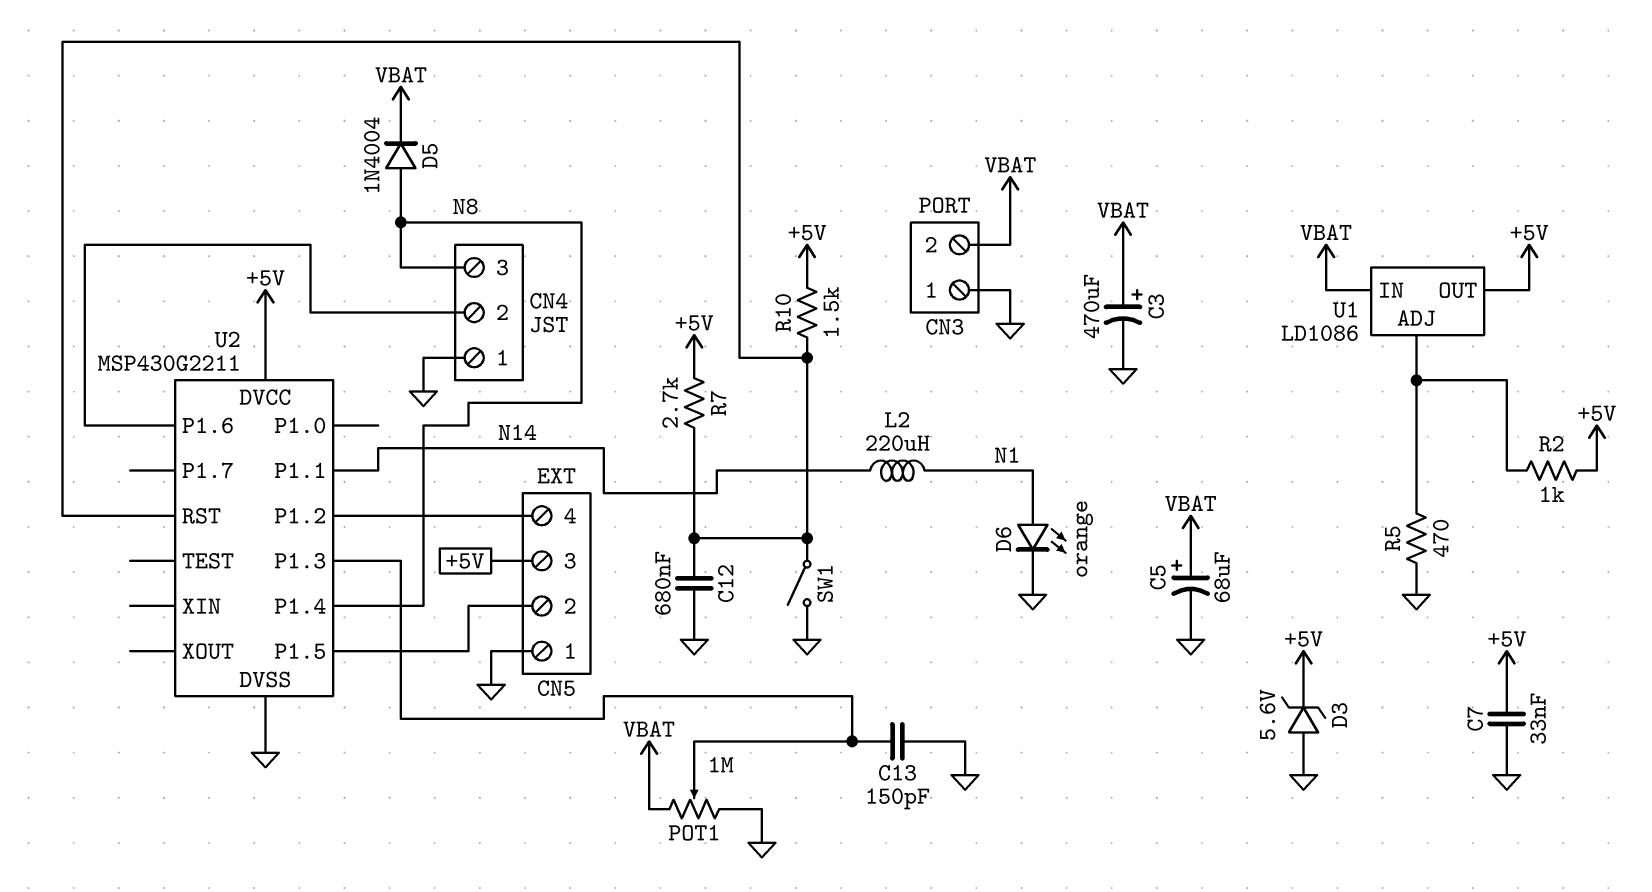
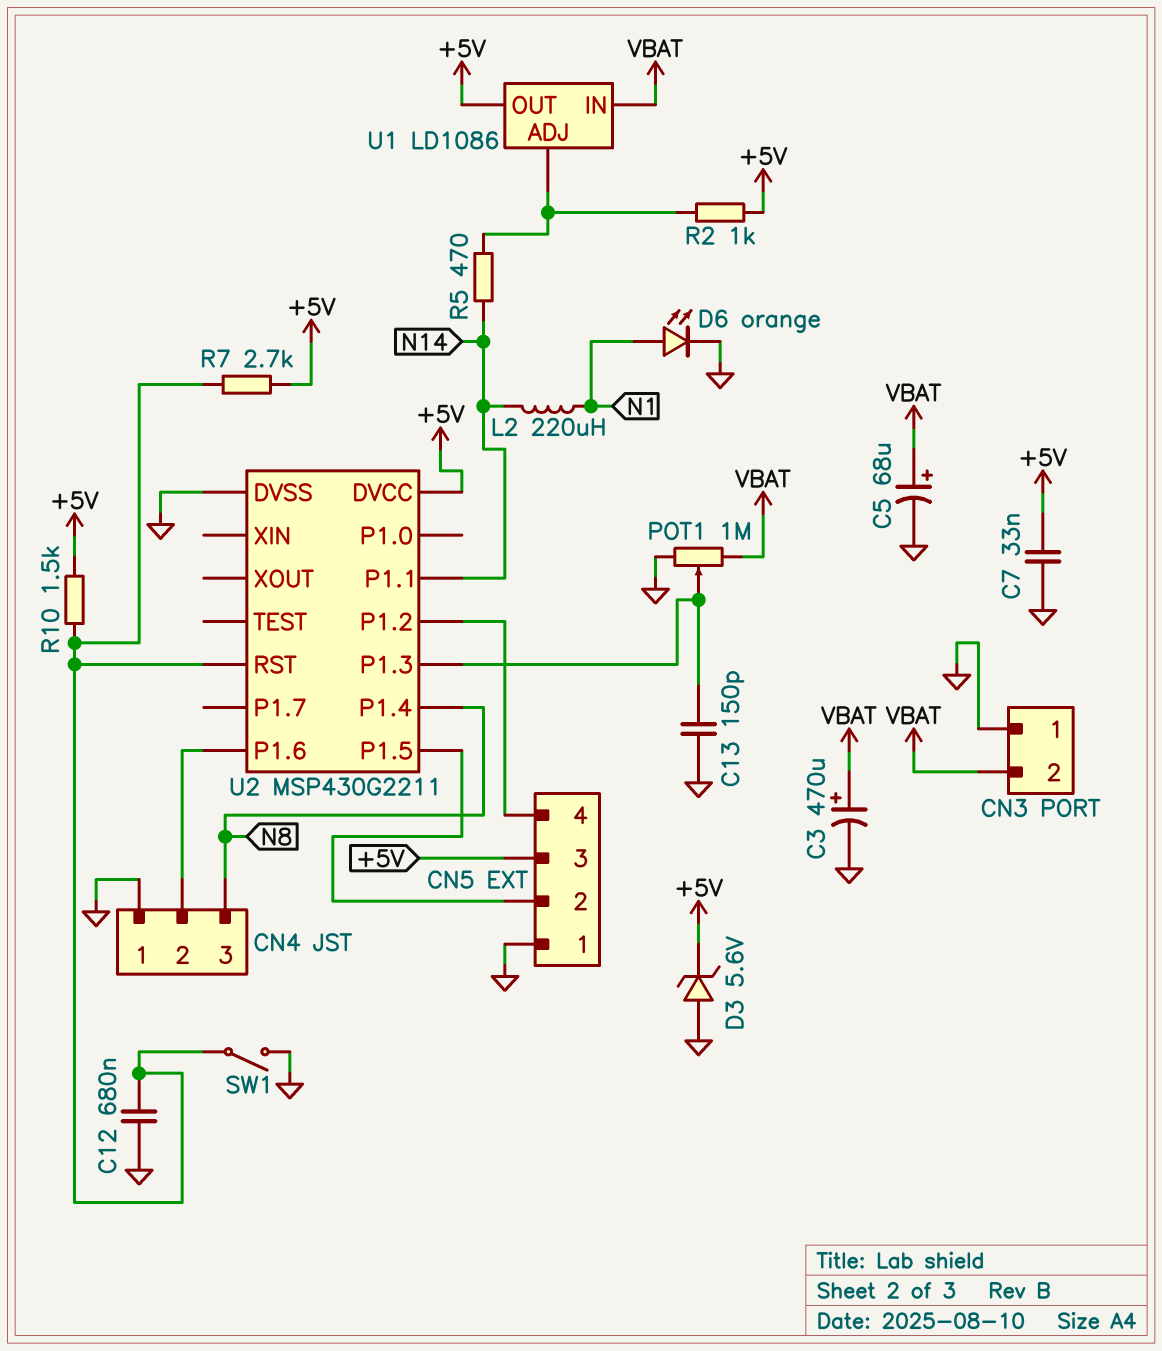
D5: diode 1N4004 (A N8, K VBAT) -> none
R5: 470 (GND, U1/ADJ) -> 470 (N14, U1/ADJ)

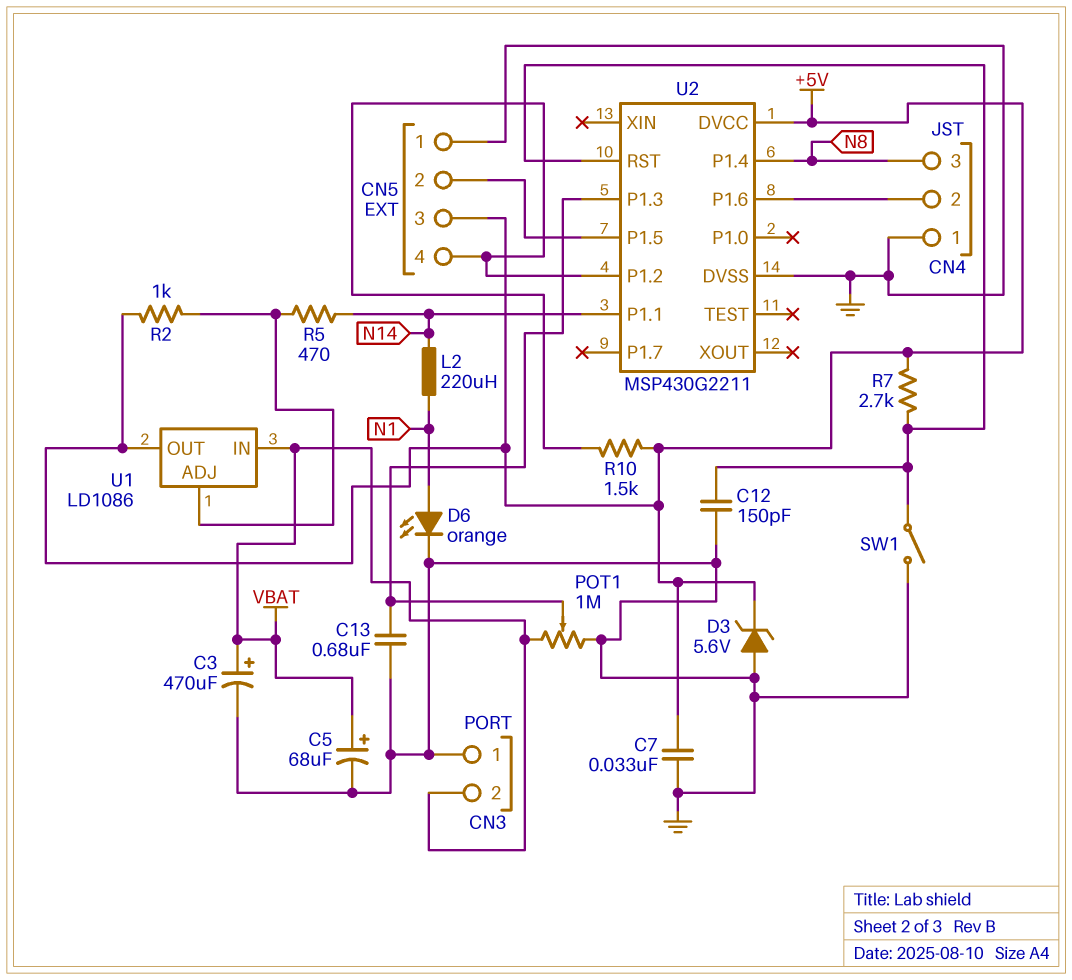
C12: 680nF (GND, U2/RST) -> 150pF (GND, U2/RST)
C13: 150pF (GND, U2/P1.3) -> 680nF (GND, U2/P1.3)
R10: 1.5k (+5V, U2/RST) -> 1.5k (+5V, CN5/4)

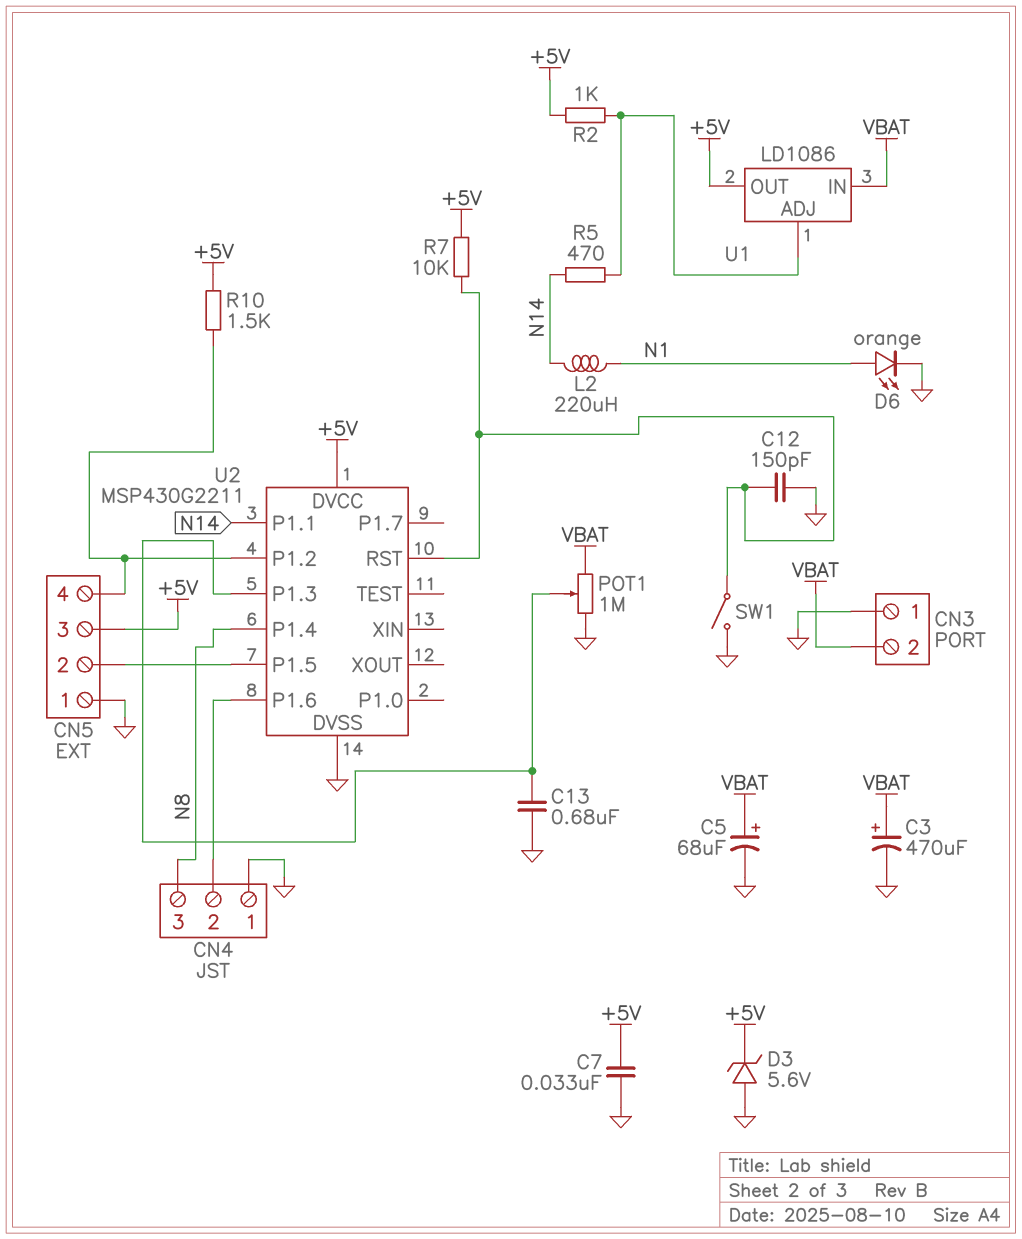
R7: 2.7k (+5V, U2/RST) -> 10k (+5V, U2/RST)

